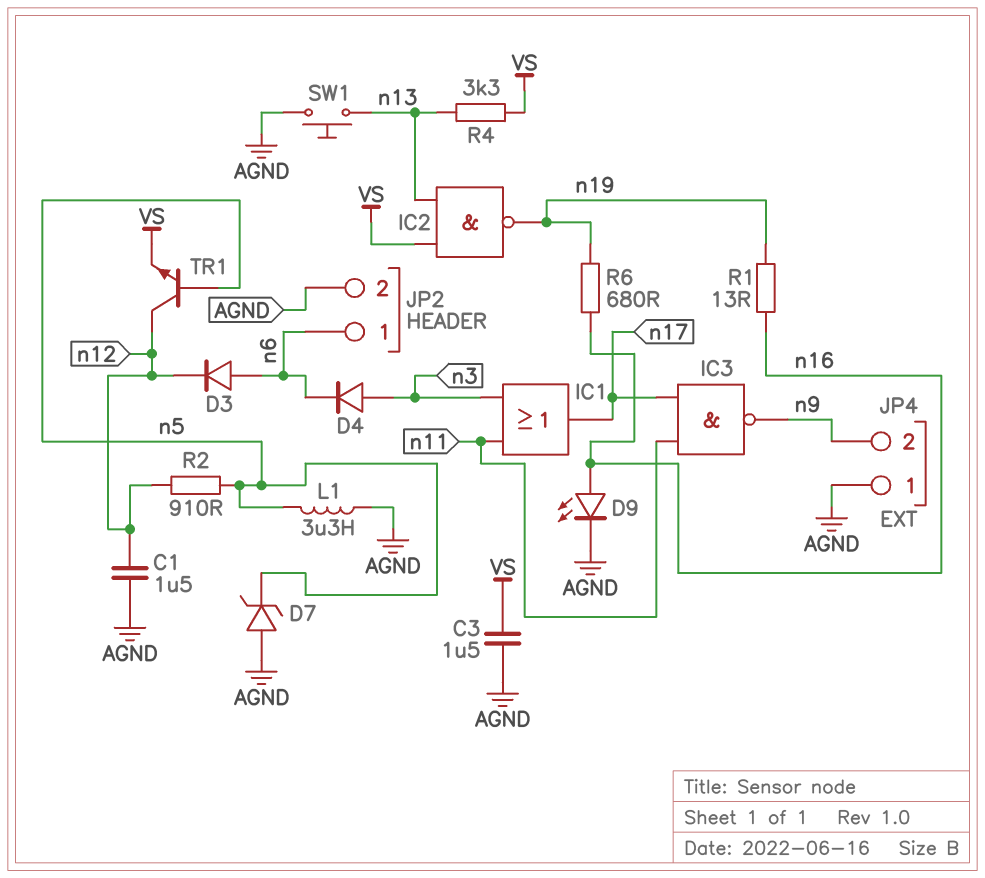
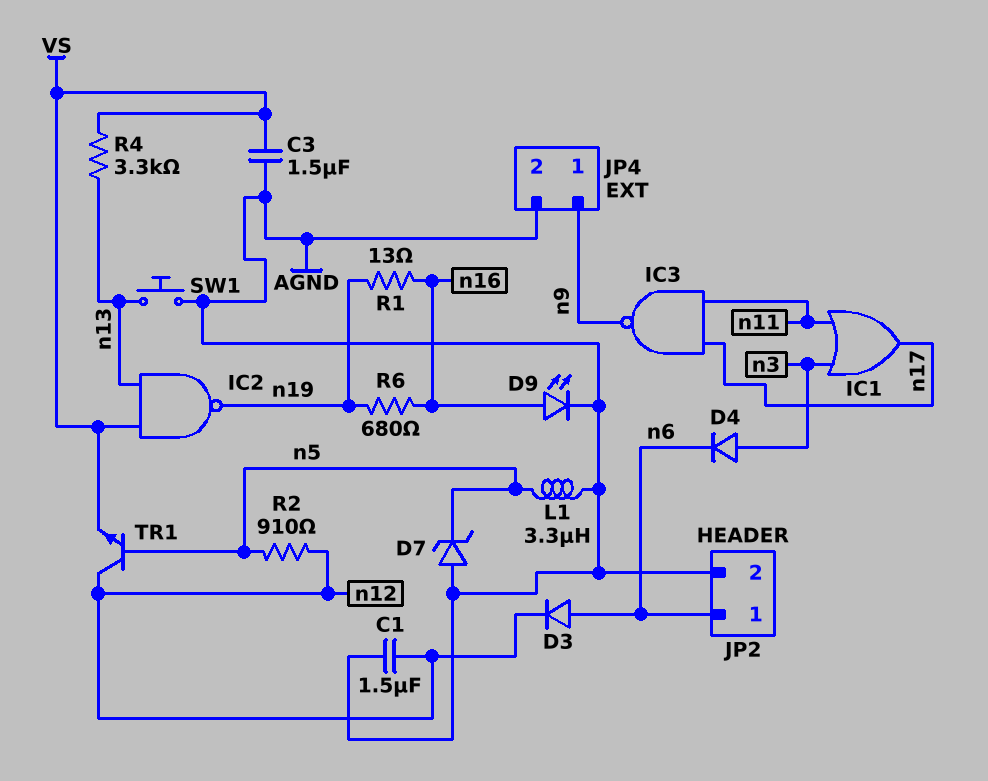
JP4 pin 1: AGND -> n9
JP4 pin 2: n9 -> AGND

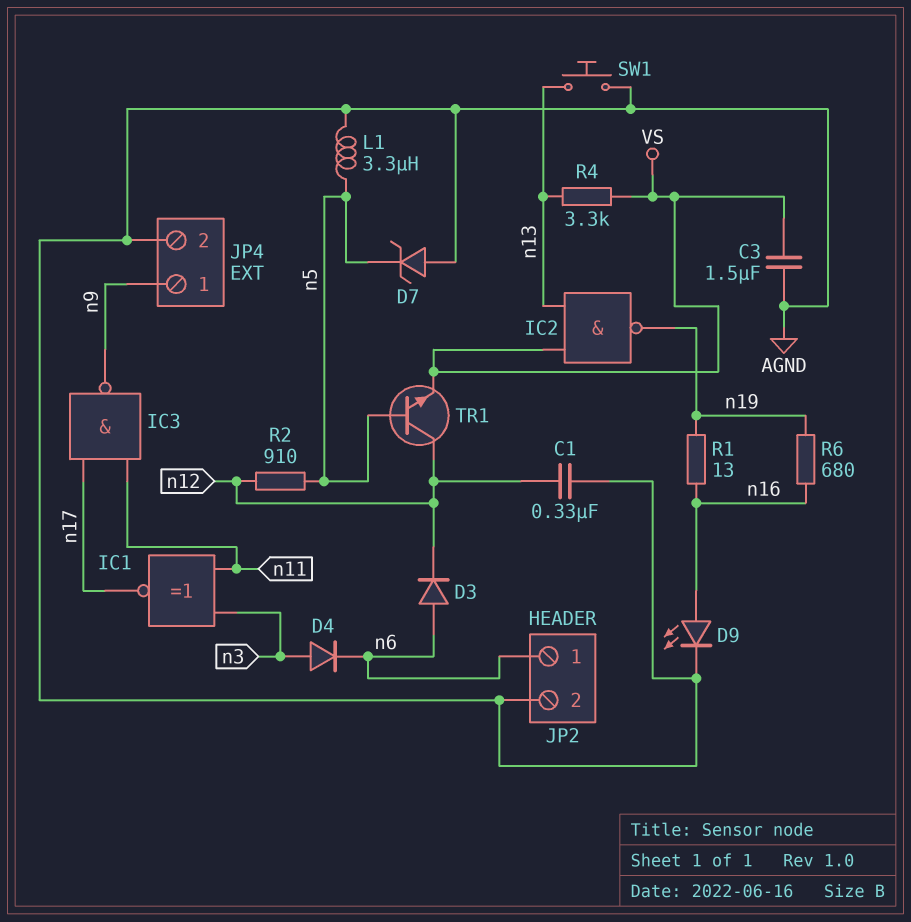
C1: 1.5uF (AGND, n12) -> 330nF (AGND, n12)
IC1: OR (in n3, in n11, out n17) -> XNOR (in n3, in n11, out n17)

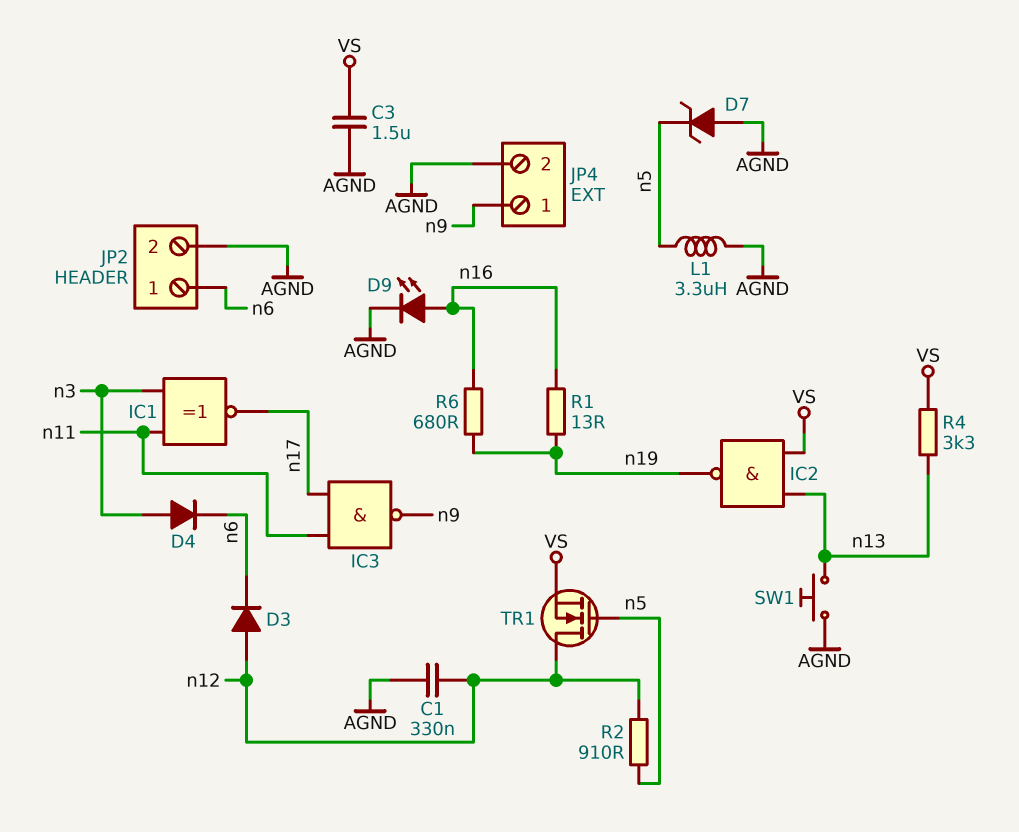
D3: diode (A n6, K n12) -> diode (A n12, K n6)
TR1: NPN (B n5, C n12, E VS) -> NMOS (G n5, D n12, S VS)

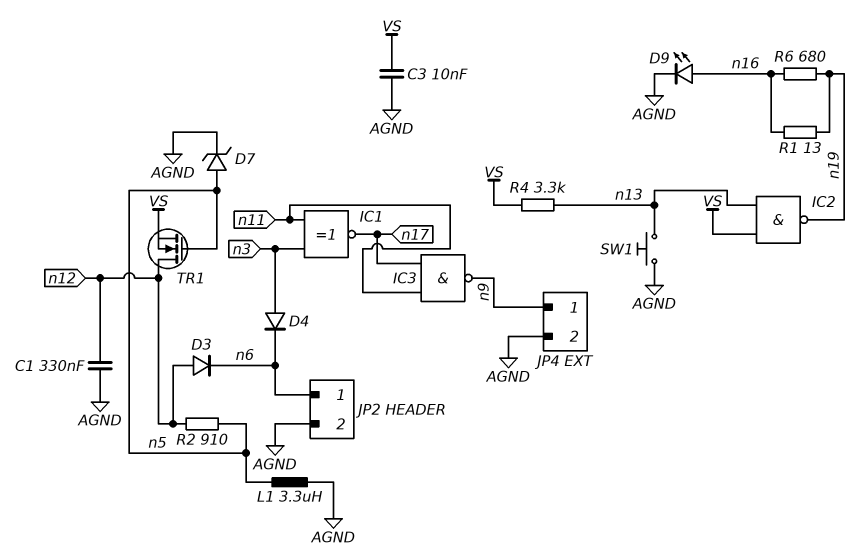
C3: 1.5uF (AGND, VS) -> 10nF (AGND, VS)
D7: zener (A AGND, K n5) -> zener (A n5, K AGND)

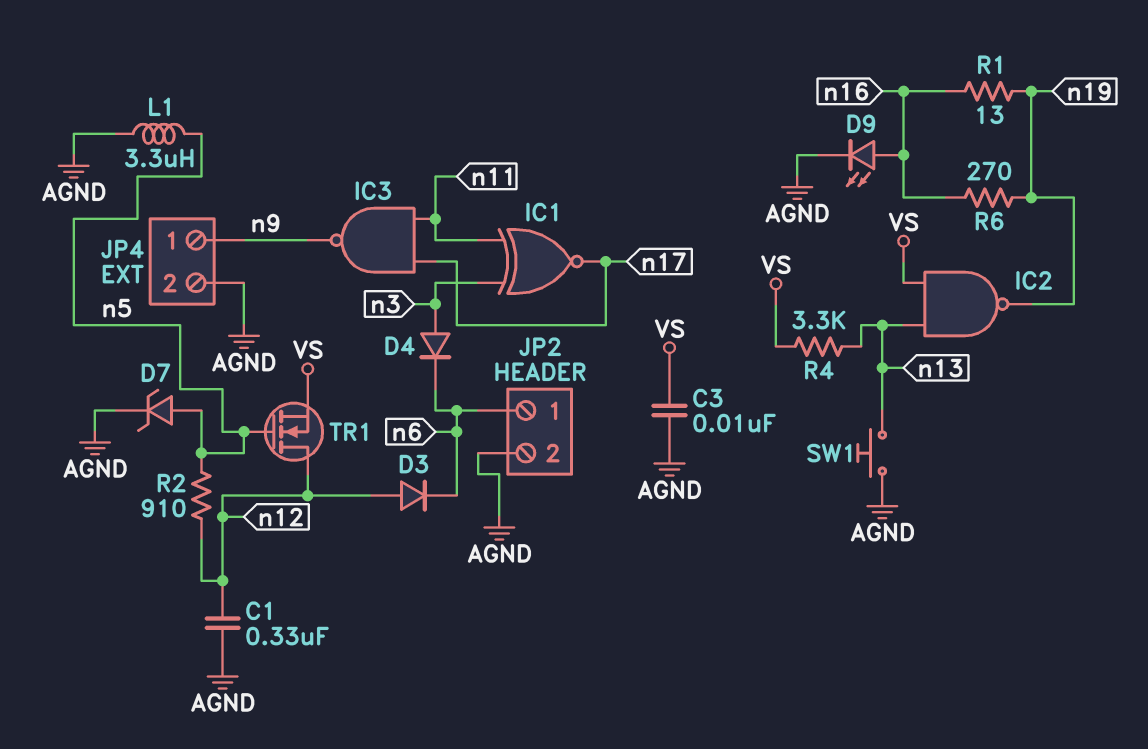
R6: 680 (n16, n19) -> 270 (n16, n19)

